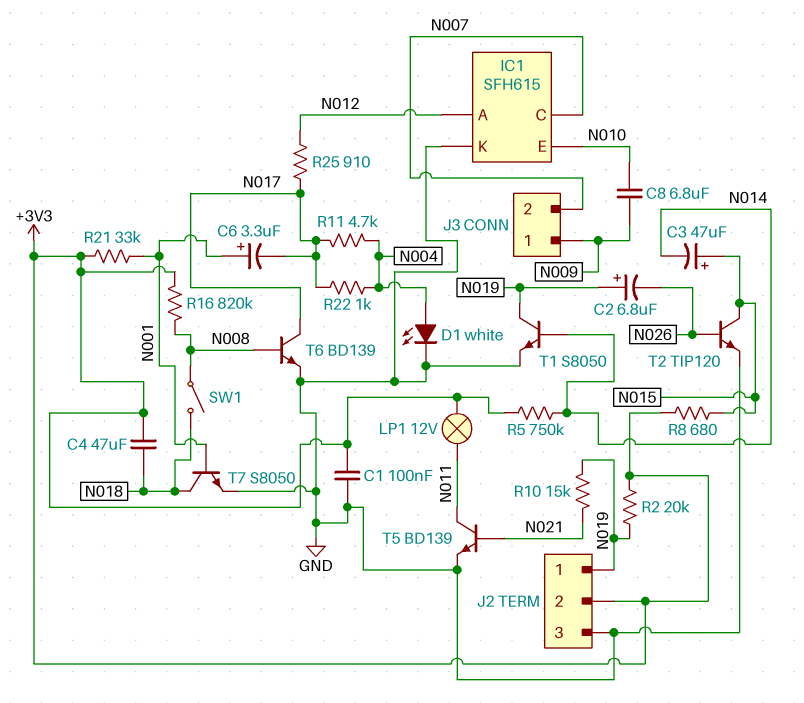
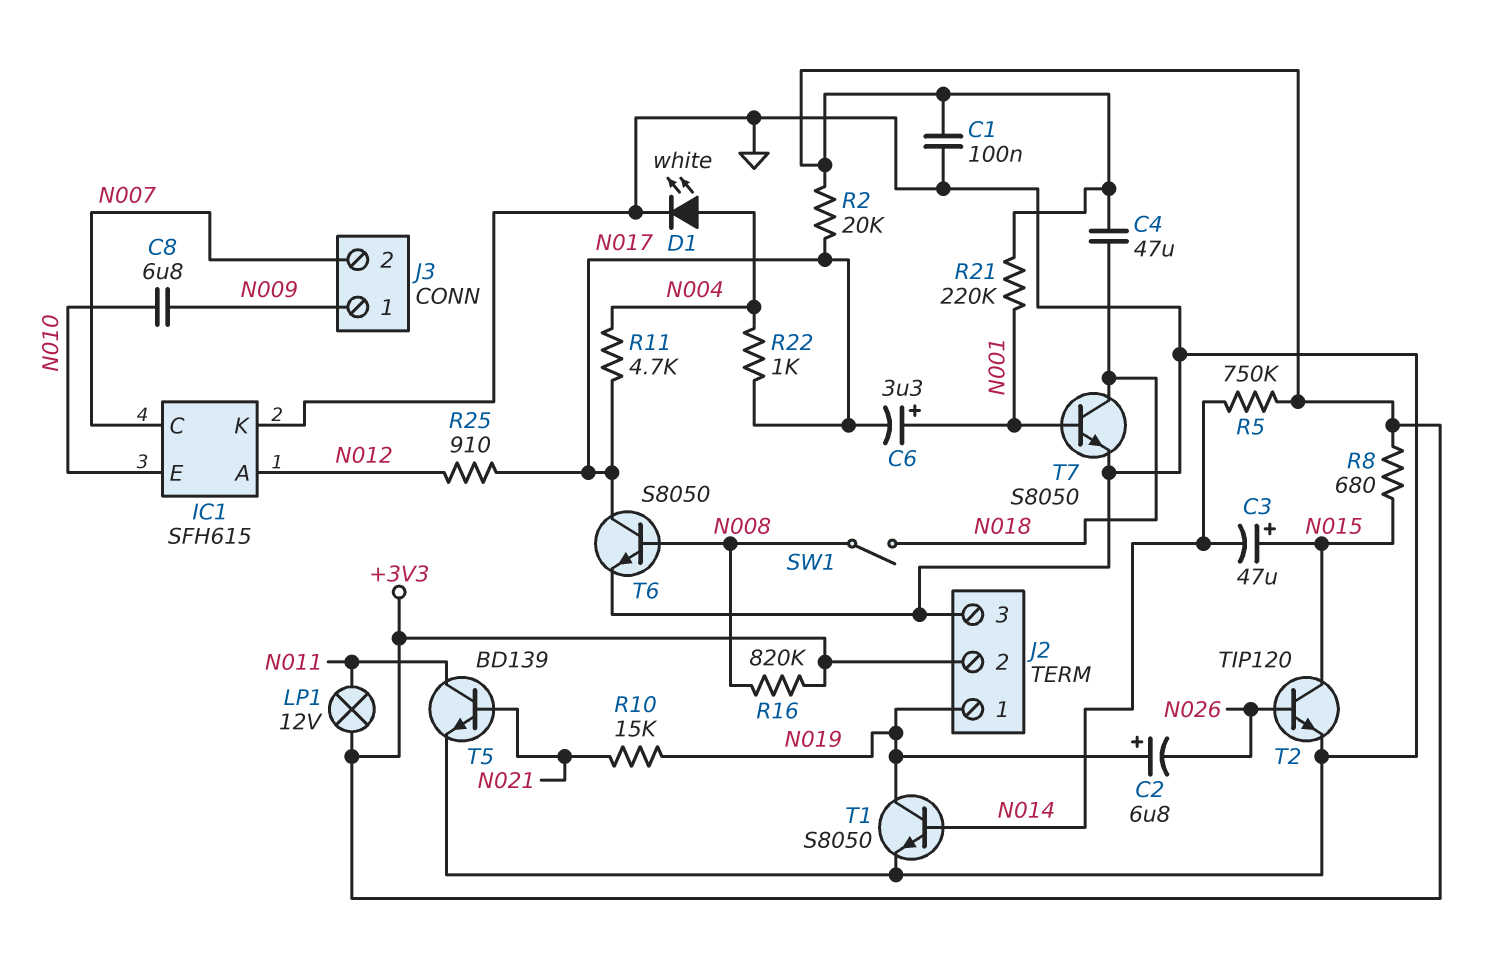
R2: 20k (+3V3, N019) -> 20k (+3V3, N017)
R21: 33k (+3V3, N001) -> 220k (+3V3, N001)
T6: NPN BD139 (B N008, C N017, E GND) -> NPN S8050 (B N008, C N017, E GND)

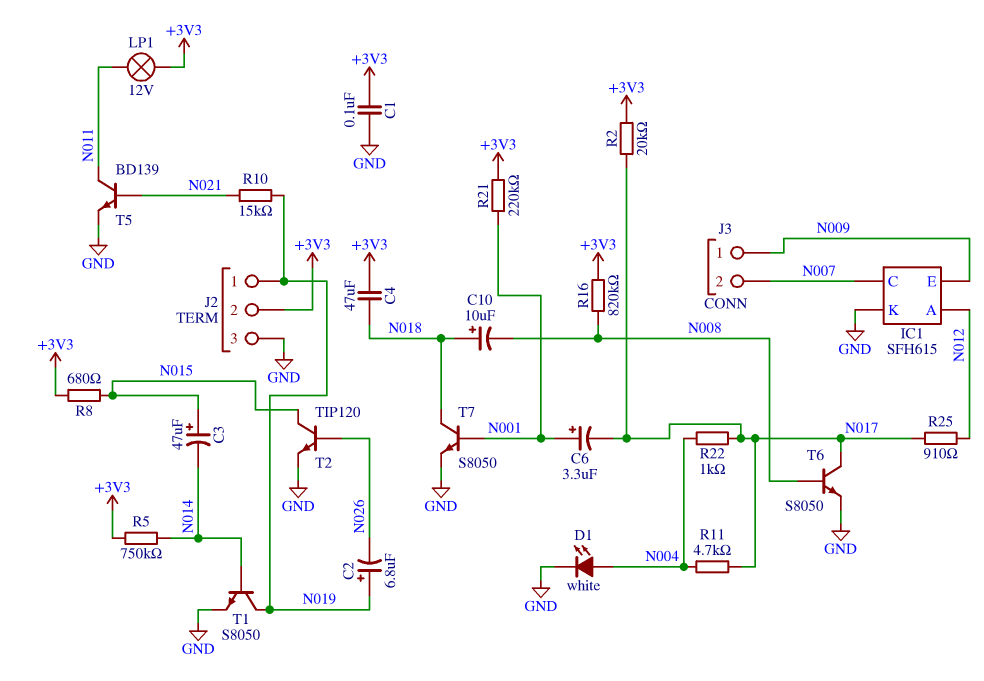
C8: 6.8uF (N009, N010) -> none
C10: none -> 10uF (plus N018, minus N008)
IC1 pin E: N010 -> N009
SW1: switch (N008, N018) -> none

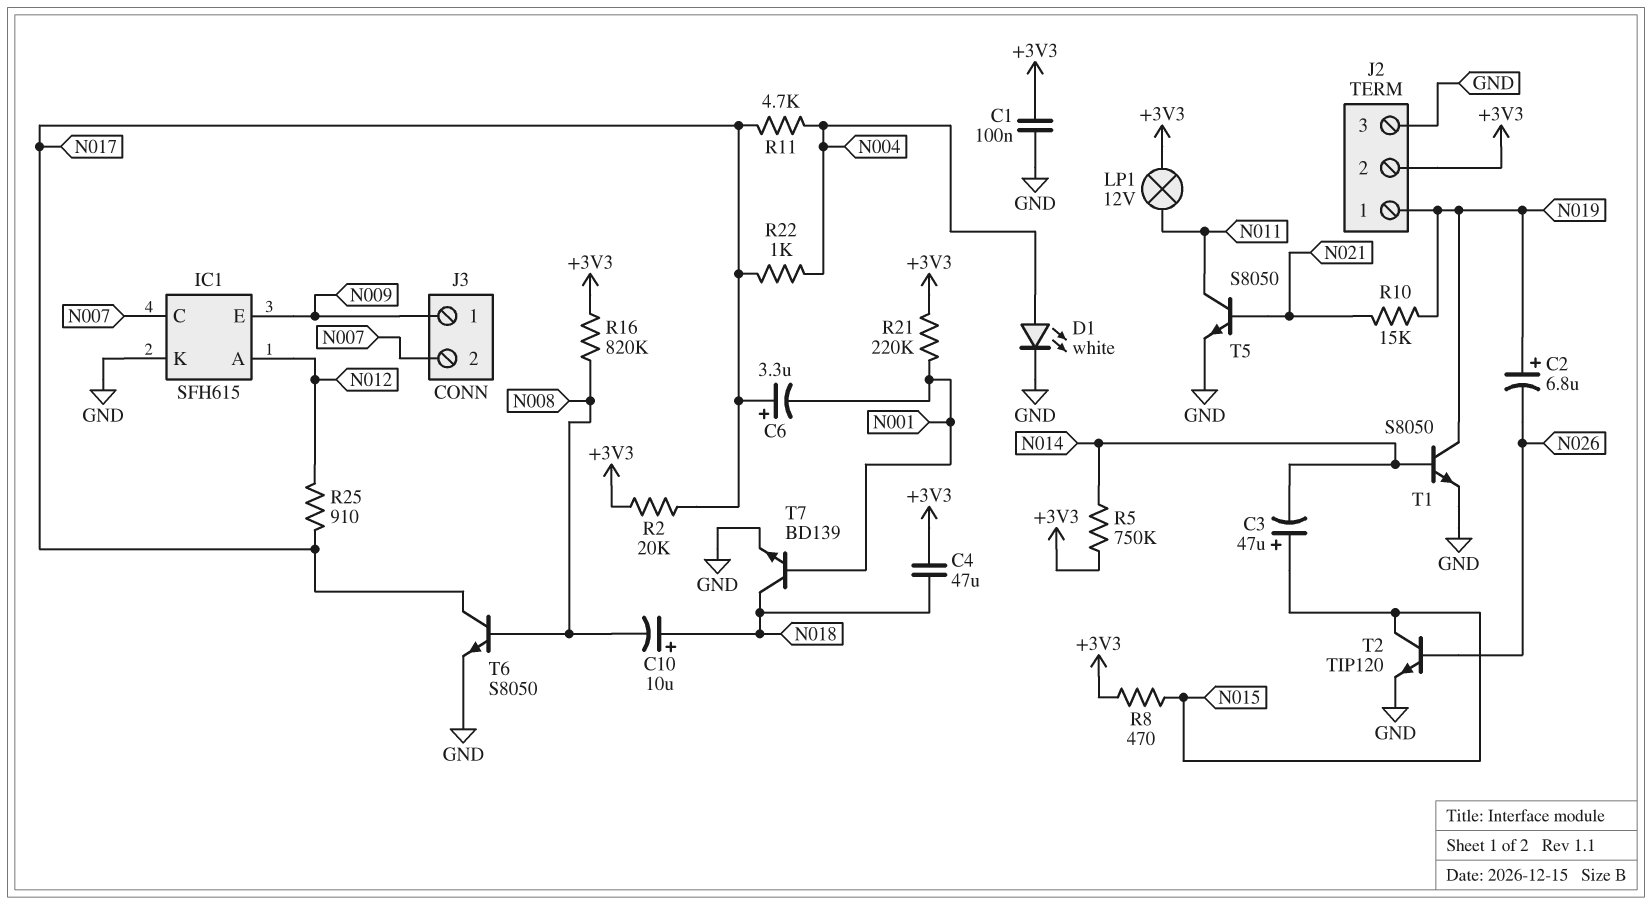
C6: 3.3uF (plus N001, minus N017) -> 3.3uF (plus N017, minus N001)
R8: 680 (+3V3, N015) -> 470 (+3V3, N015)
T5: NPN BD139 (B N021, C N011, E GND) -> NPN S8050 (B N021, C N011, E GND)
T7: NPN S8050 (B N001, C N018, E GND) -> NPN BD139 (B N001, C N018, E GND)

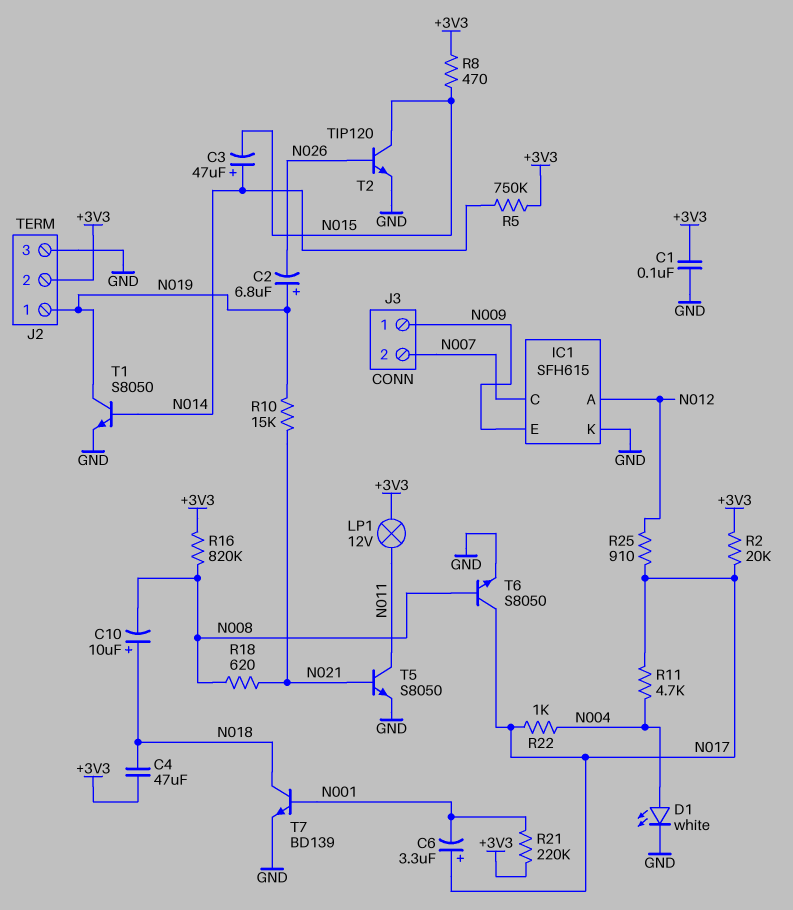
C3: 47uF (plus N015, minus N014) -> 47uF (plus N014, minus N015)
R18: none -> 620 (N008, N021)

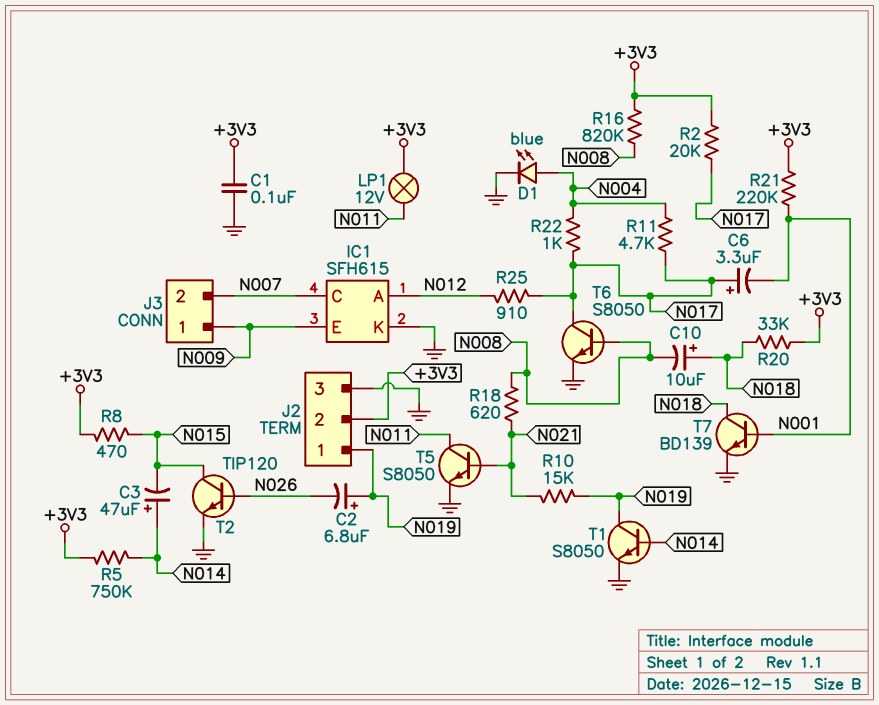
C4: 47uF (+3V3, N018) -> none
D1: LED white (A N004, K GND) -> LED blue (A N004, K GND)
R20: none -> 33k (+3V3, N018)

